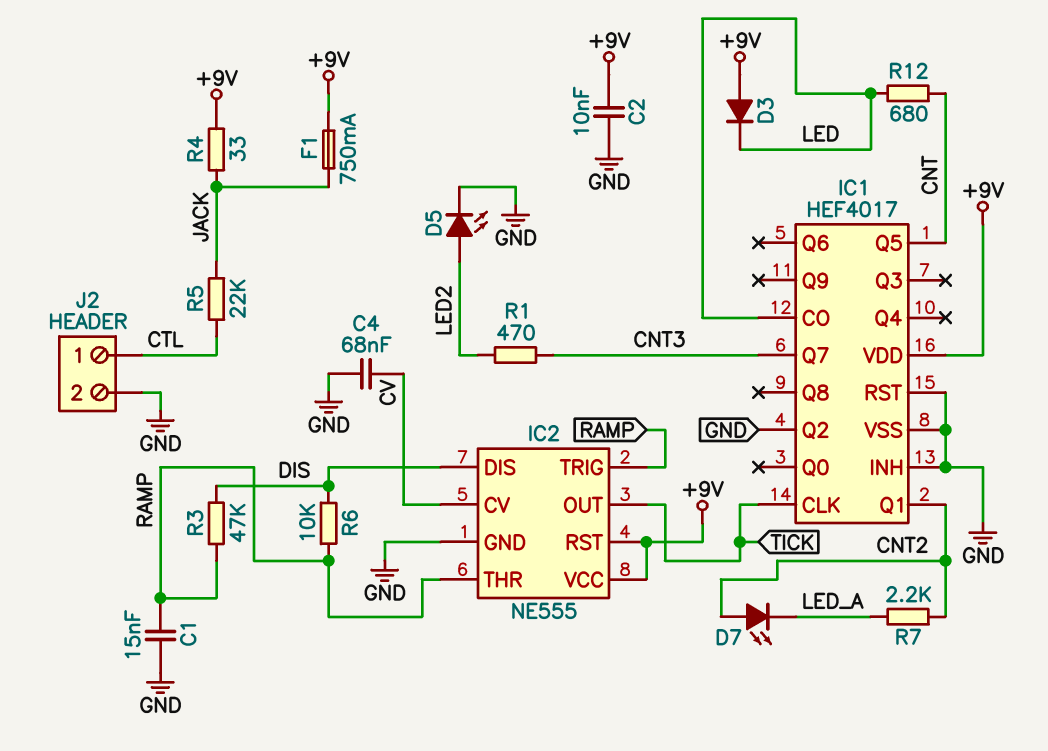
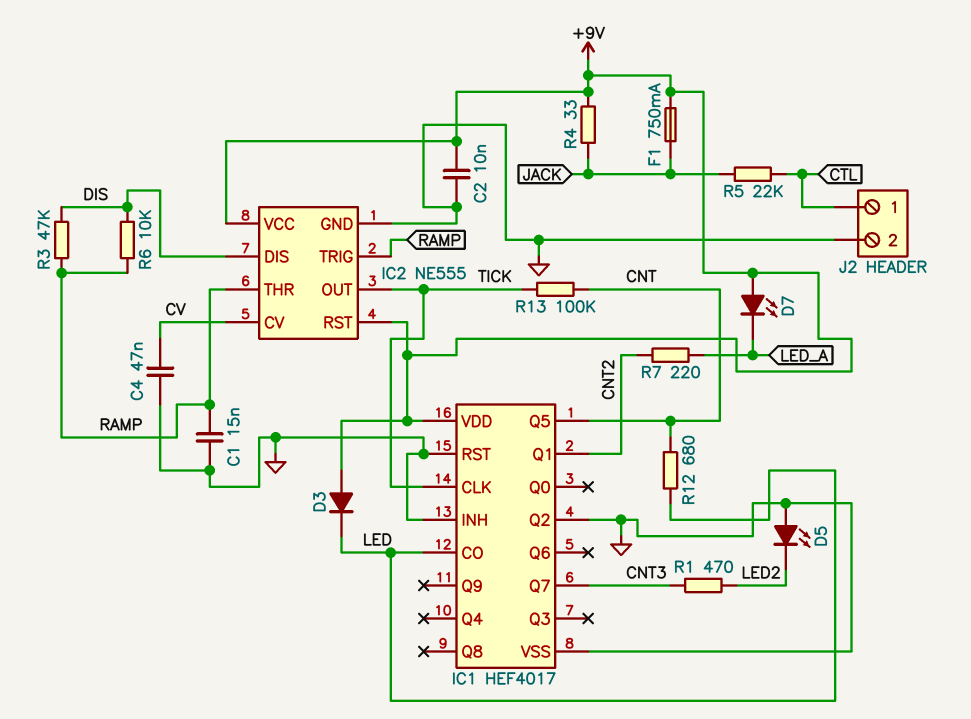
C4: 68nF (CV, GND) -> 47nF (CV, GND)
D5: LED (A LED2, K GND) -> LED (A GND, K LED2)
D7: LED (A CNT2, K LED_A) -> LED (A +9V, K LED_A)
R7: 2.2k (CNT2, LED_A) -> 220 (CNT2, LED_A)
R13: none -> 100k (CNT, TICK)

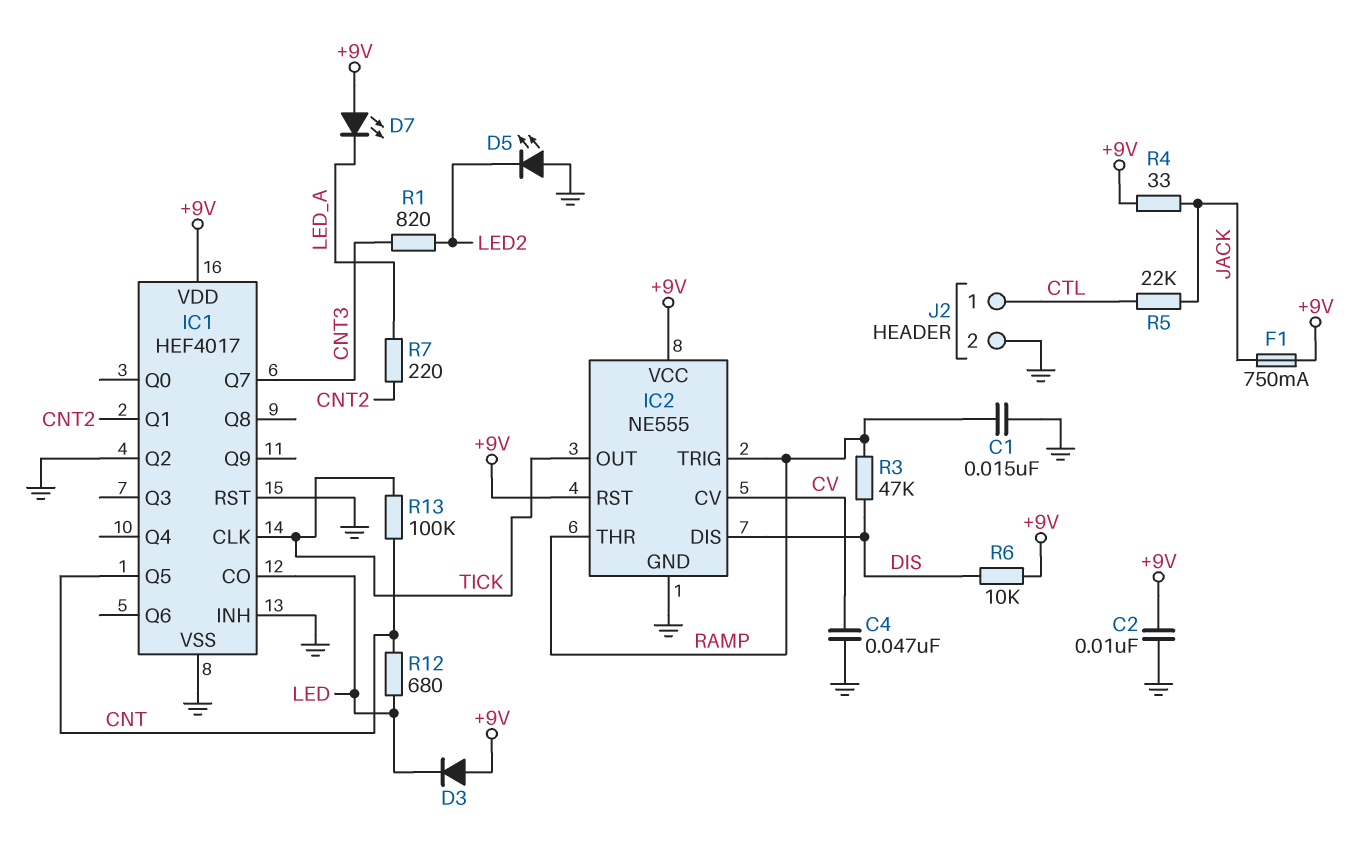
R1: 470 (CNT3, LED2) -> 820 (CNT3, LED2)
R6: 10k (DIS, RAMP) -> 10k (+9V, DIS)

